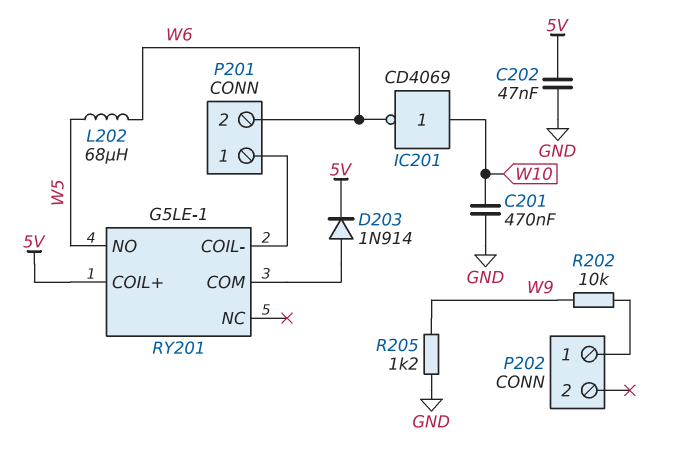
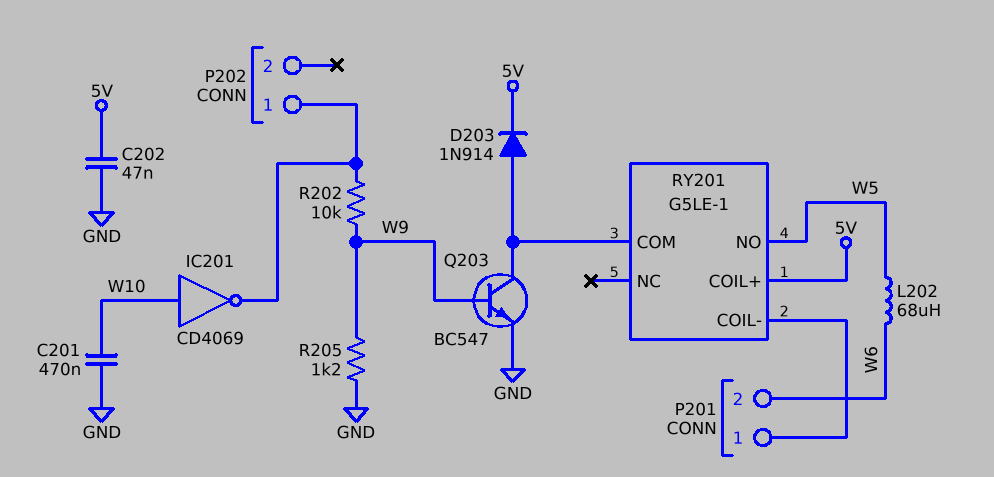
IC201: NOT CD4069 (in W10, out W6) -> NOT CD4069 (in W10, out P202/1)
Q203: none -> NPN BC547 (B W9, C RY201/COM, E GND)

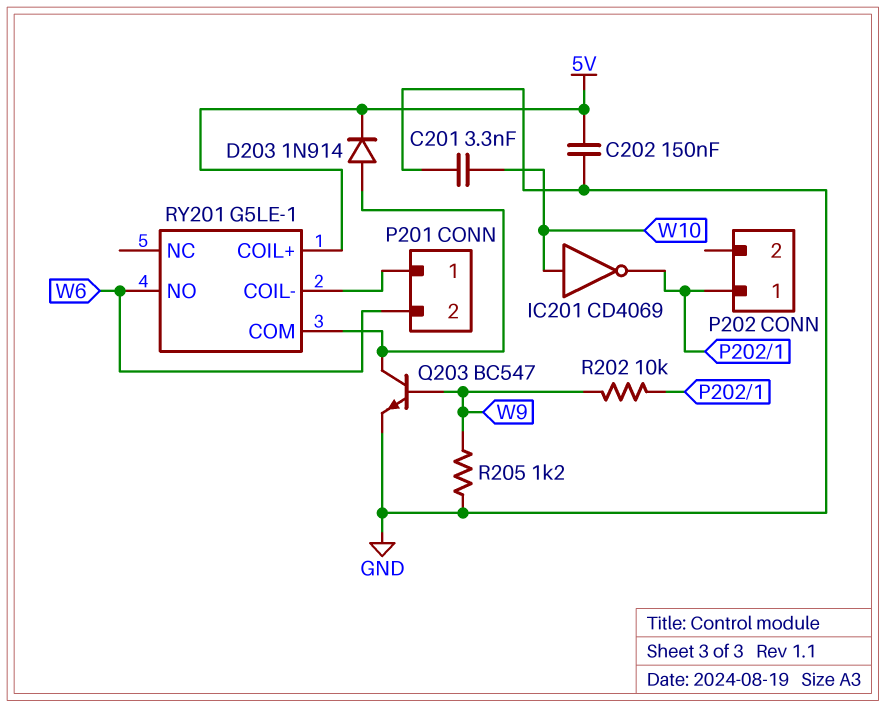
C201: 470nF (GND, W10) -> 3.3nF (GND, W10)
C202: 47nF (5V, GND) -> 150nF (5V, GND)
L202: 68uH (W5, W6) -> none
RY201 pin NO: W5 -> W6

